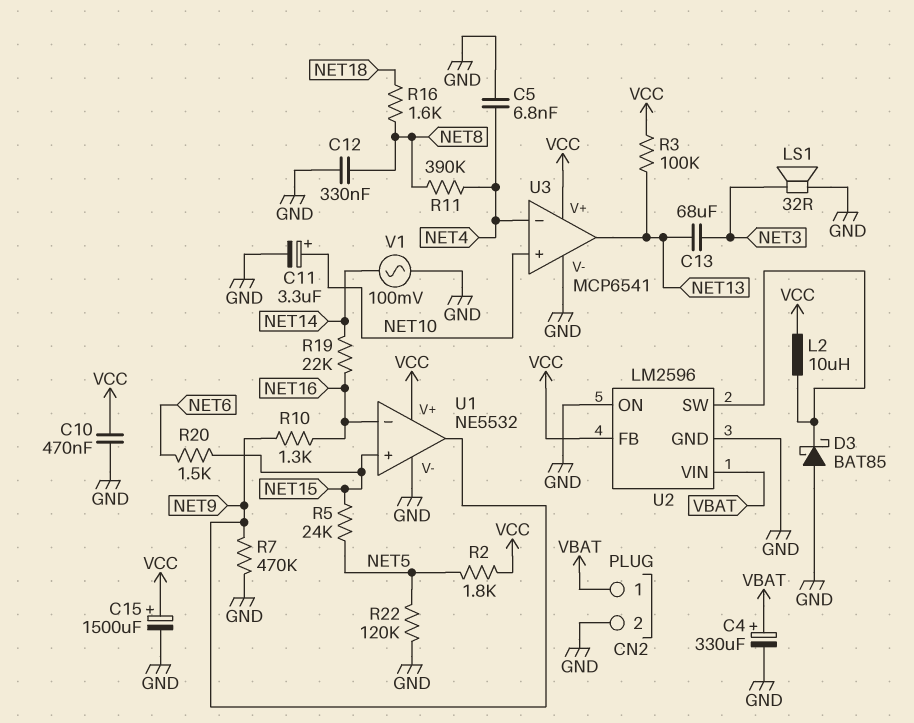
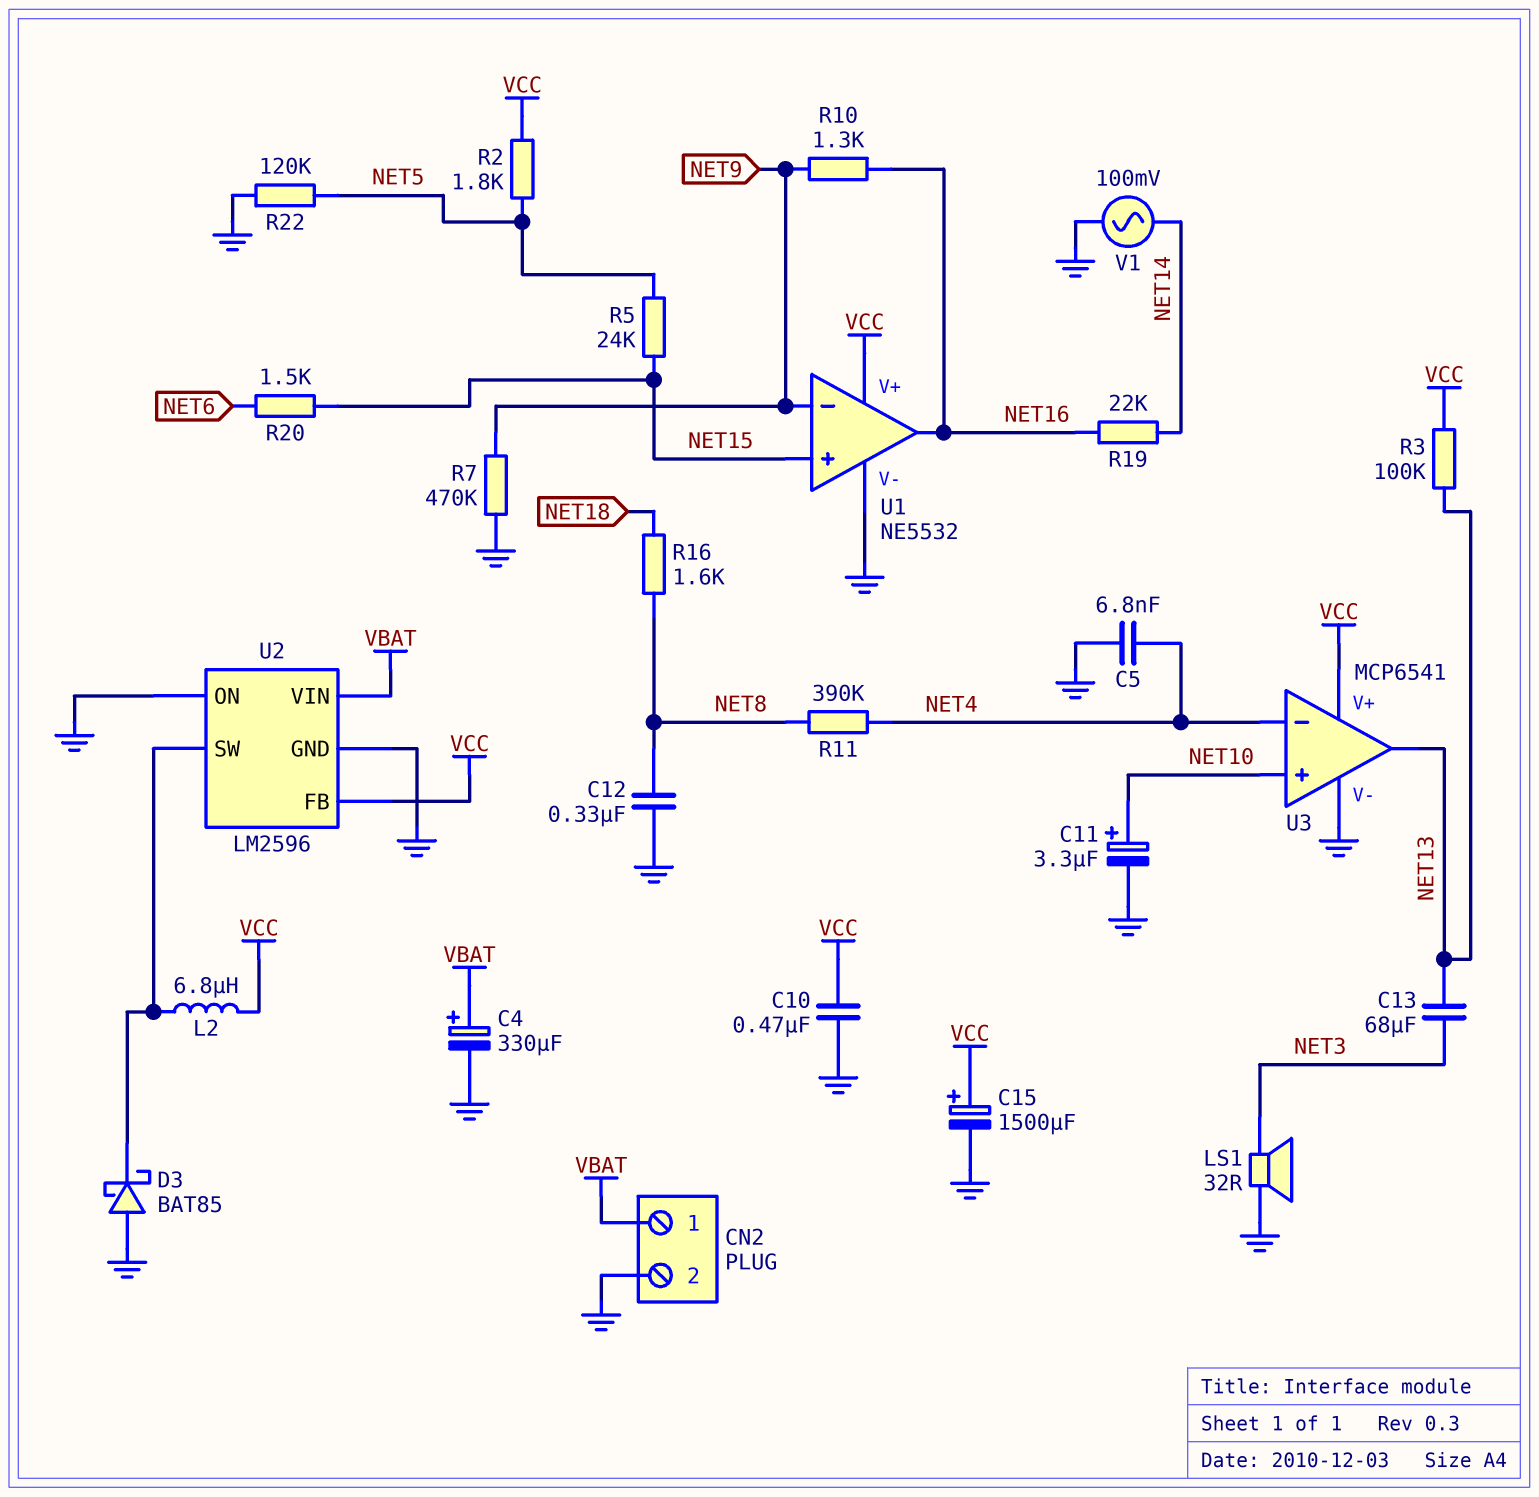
L2: 10uH (U2/SW, VCC) -> 6.8uH (U2/SW, VCC)
U1 pin in-: NET16 -> NET9
U1 pin out: NET9 -> NET16

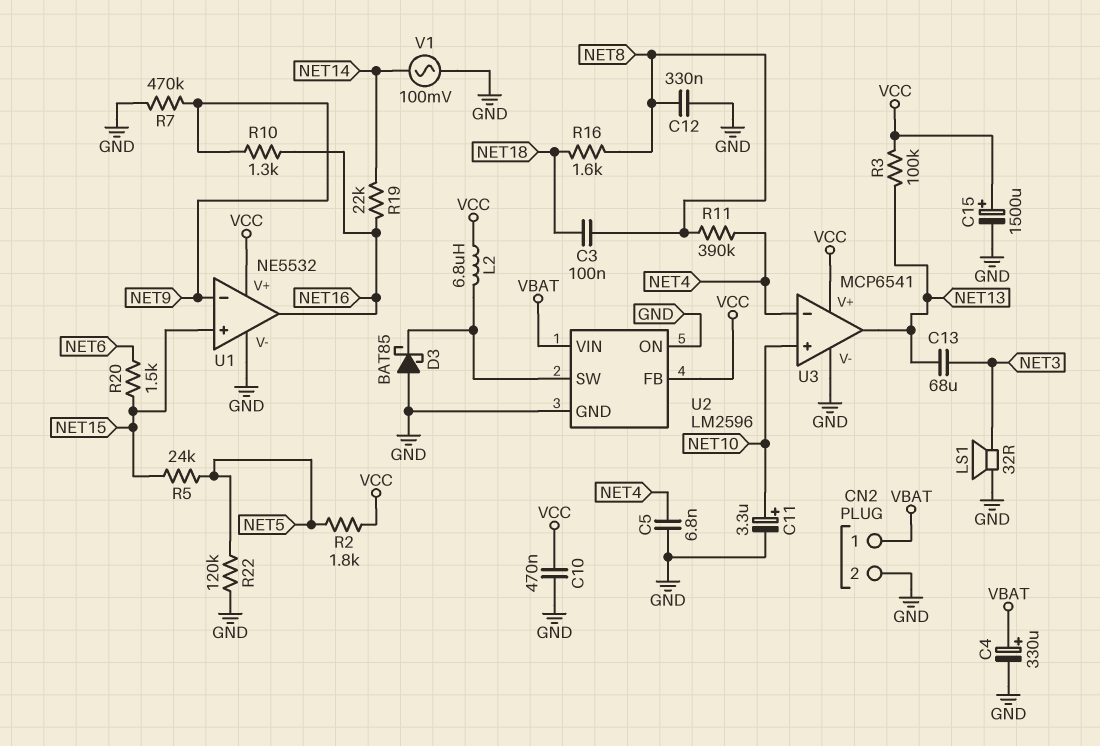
C3: none -> 100nF (NET8, NET18)

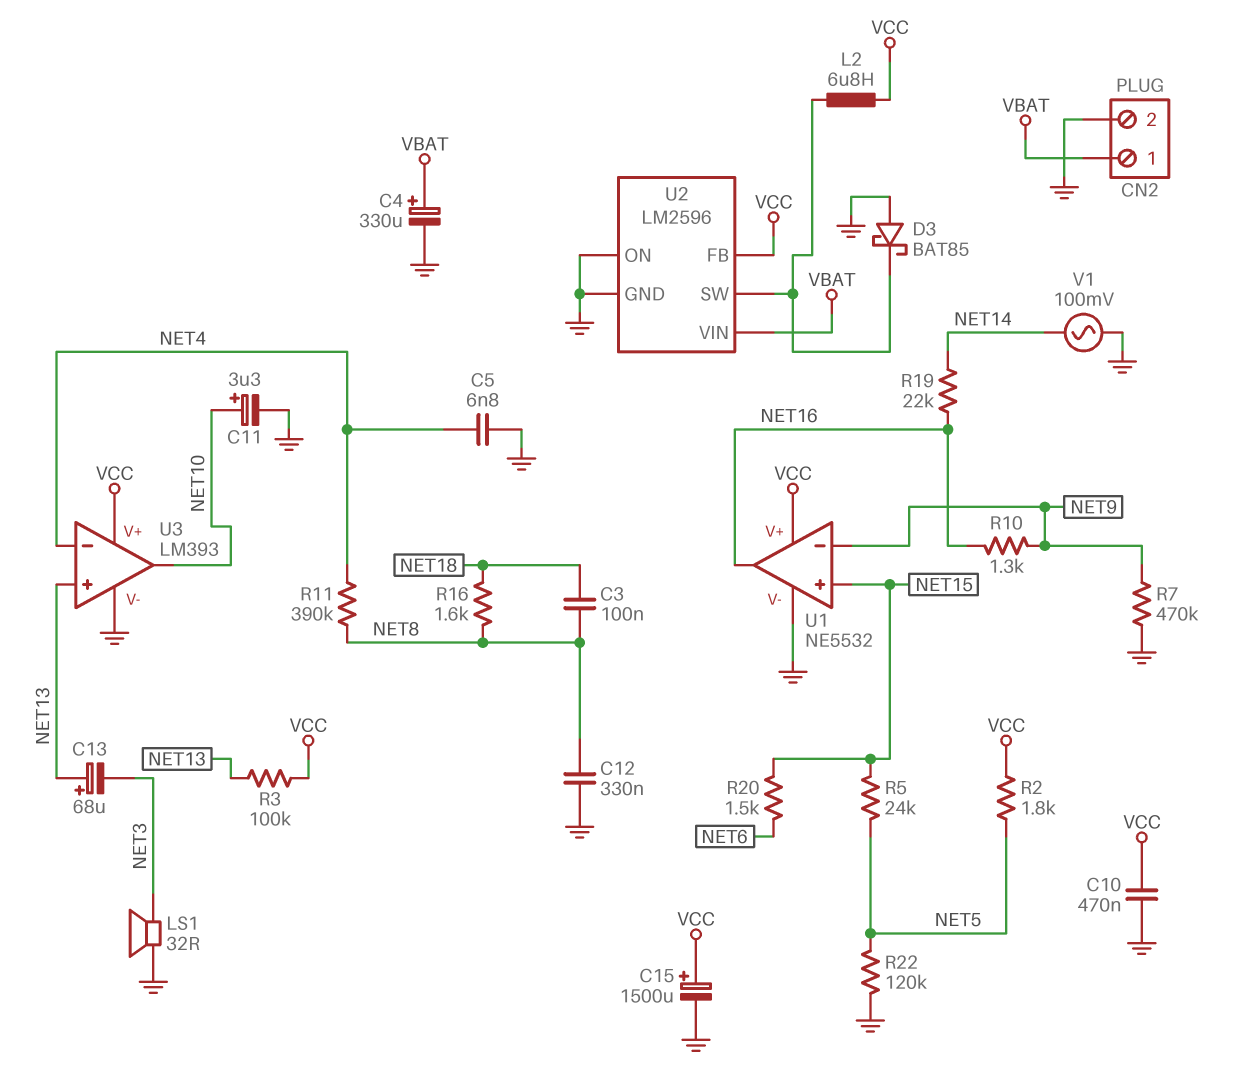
C13: 68uF (NET3, NET13) -> 68uF (plus NET13, minus NET3)
U3: MCP6541 -> LM393
U3 pin in+: NET10 -> NET13
U3 pin out: NET13 -> NET10

